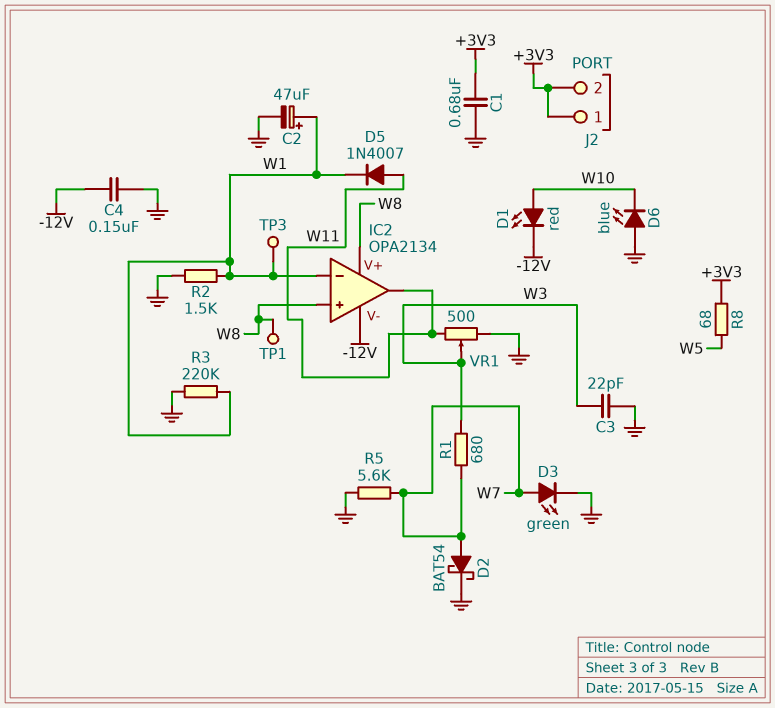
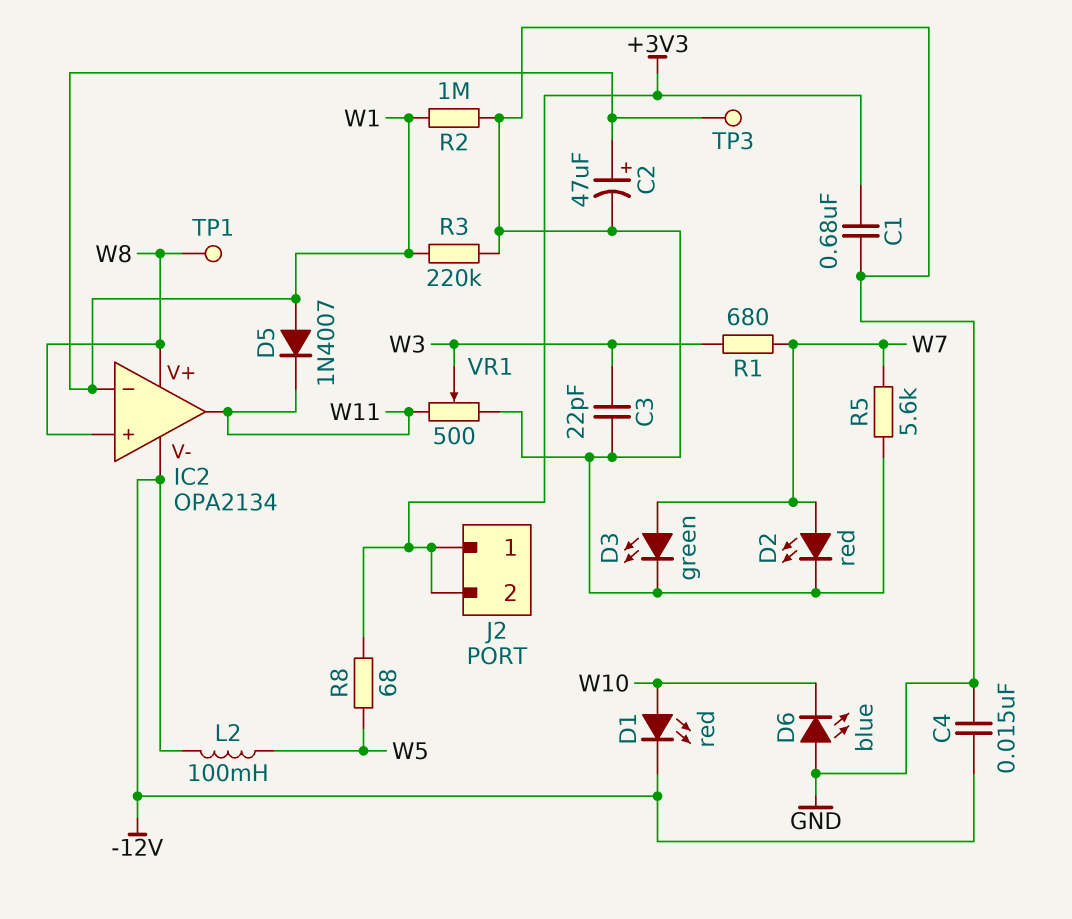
C4: 150nF (-12V, GND) -> 15nF (-12V, GND)
D2: schottky BAT54 (A W7, K GND) -> LED red (A W7, K GND)
D5: diode 1N4007 (A W11, K W1) -> diode 1N4007 (A W1, K W11)
L2: none -> 100mH (-12V, W5)
R2: 1.5k (GND, W1) -> 1M (GND, W1)

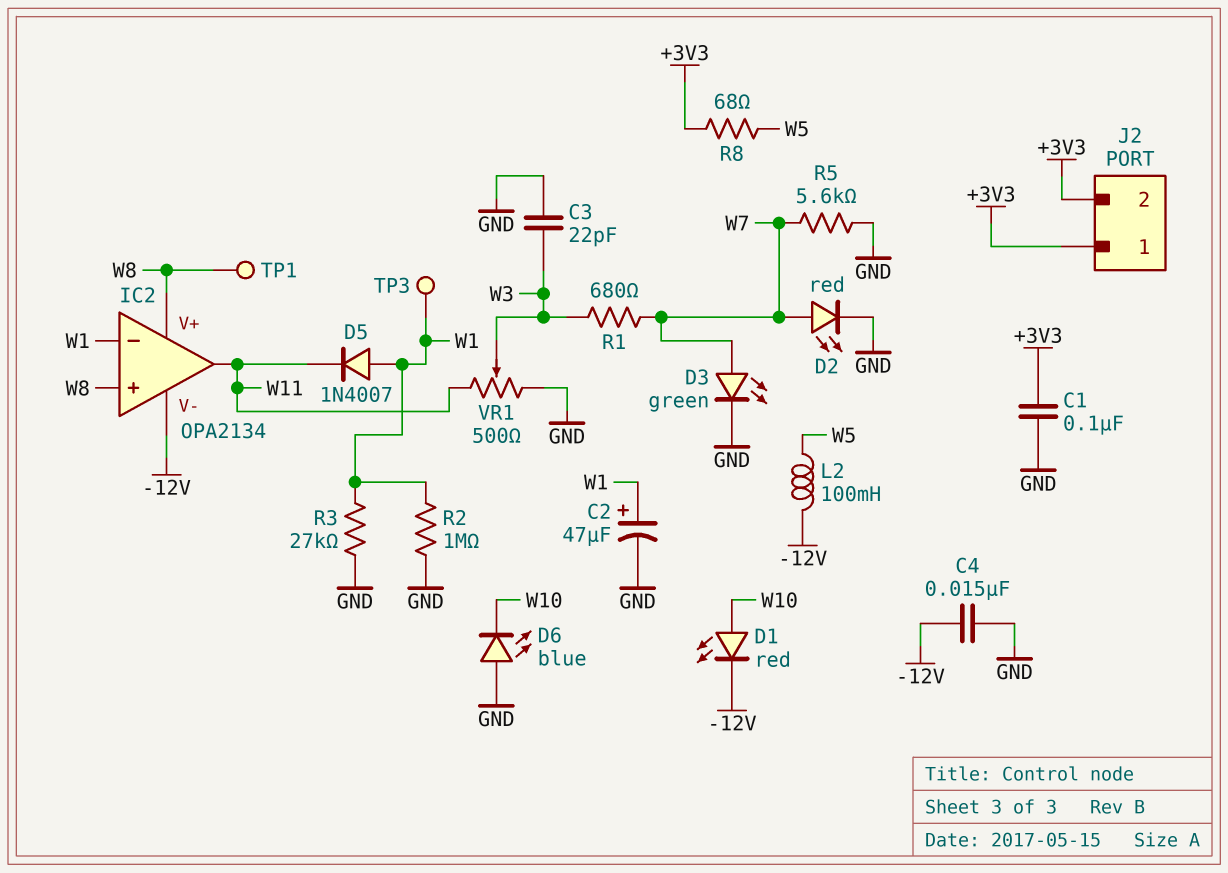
C1: 680nF (+3V3, GND) -> 100nF (+3V3, GND)
R3: 220k (GND, W1) -> 27k (GND, W1)

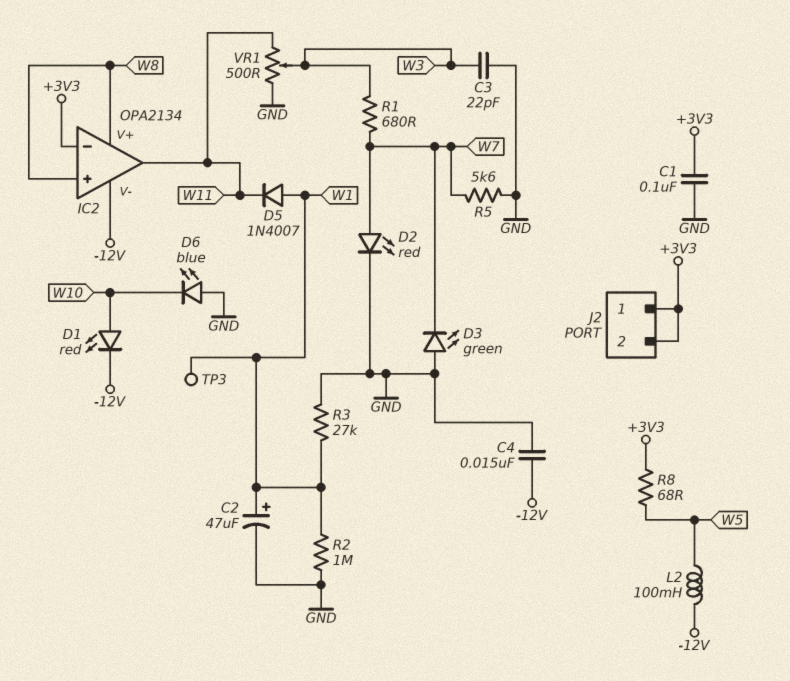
D3: LED green (A W7, K GND) -> LED green (A GND, K W7)
IC2 pin in-: W1 -> +3V3
TP1: test point (W8) -> none

